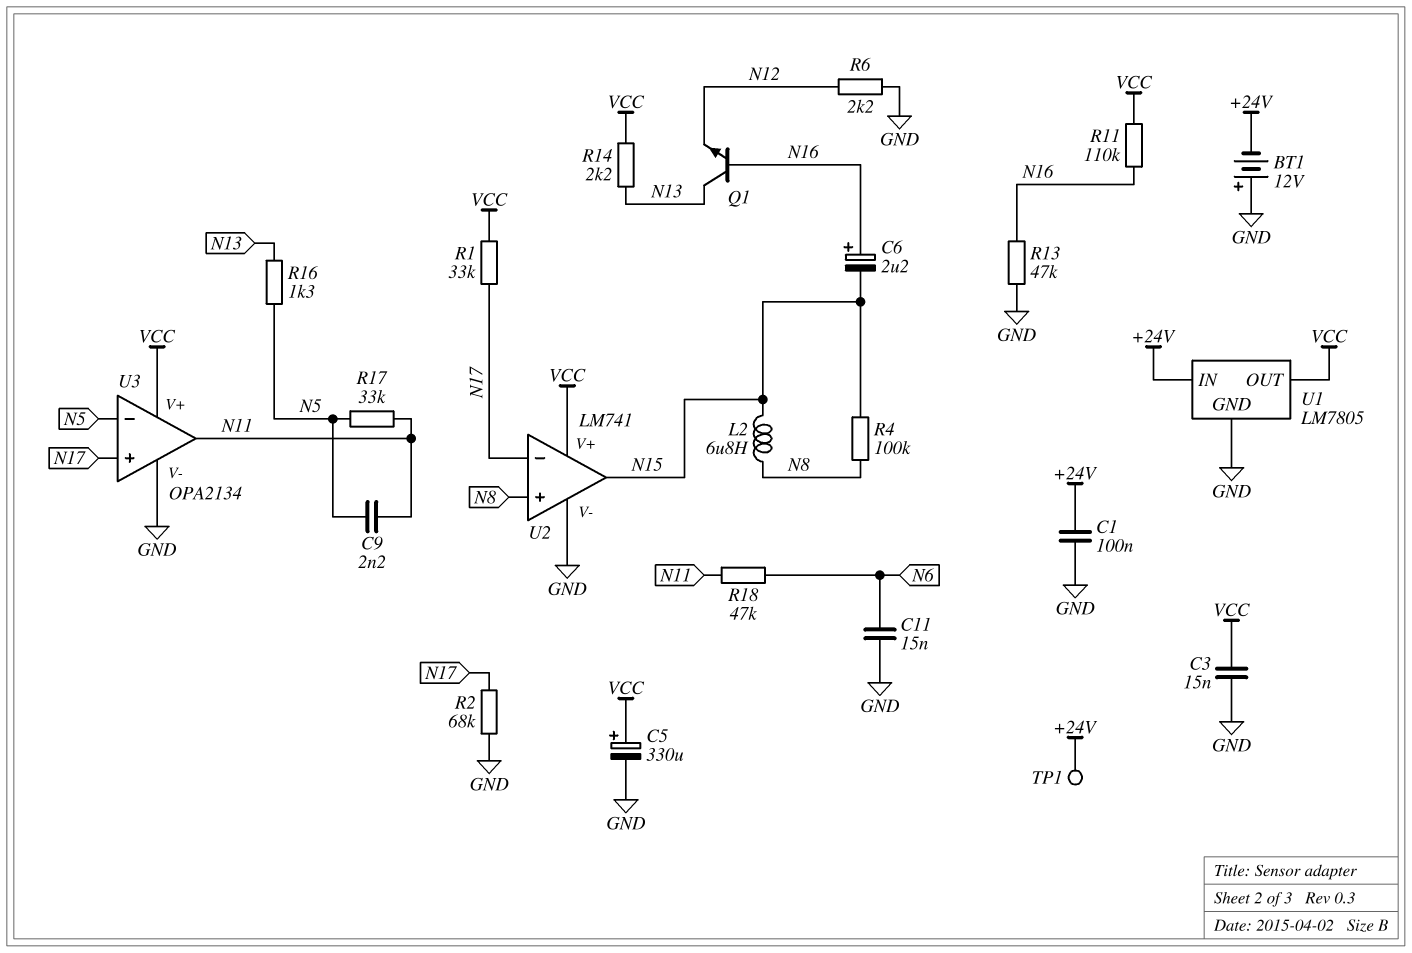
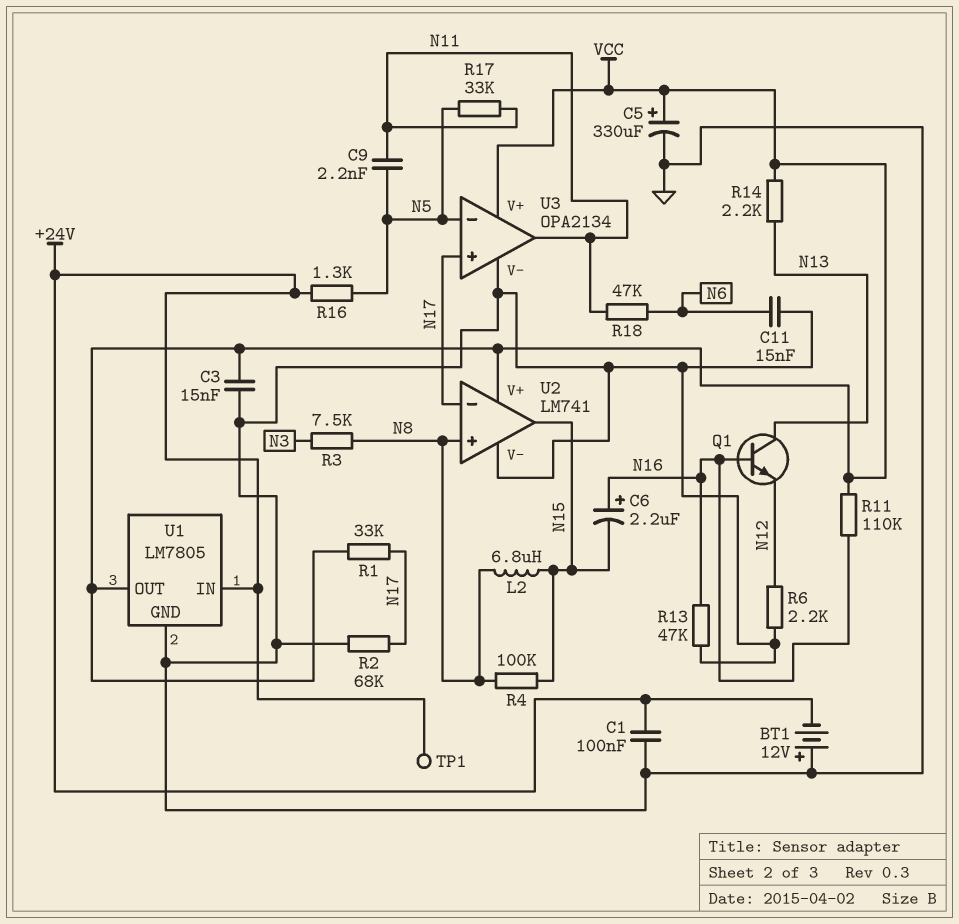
R3: none -> 7.5k (N3, N8)
R16: 1.3k (N5, N13) -> 1.3k (+24V, N5)

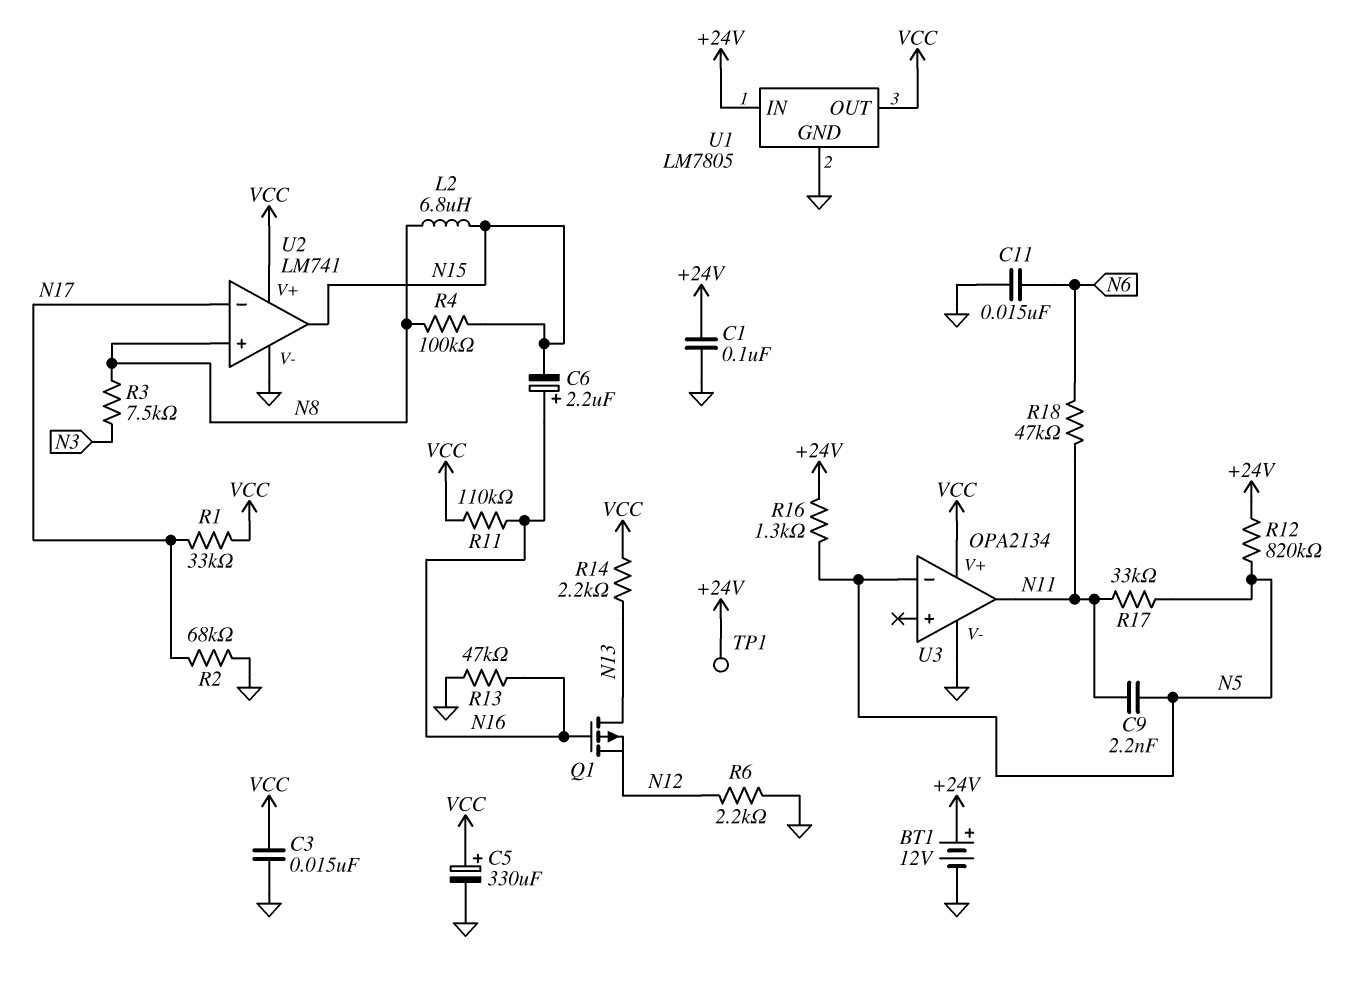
BT1: 12V (plus GND, minus +24V) -> 12V (plus +24V, minus GND)
Q1: NPN (B N16, C N13, E N12) -> PMOS (G N16, D N13, S N12)
R12: none -> 820k (+24V, N5)
U3 pin in+: N17 -> none

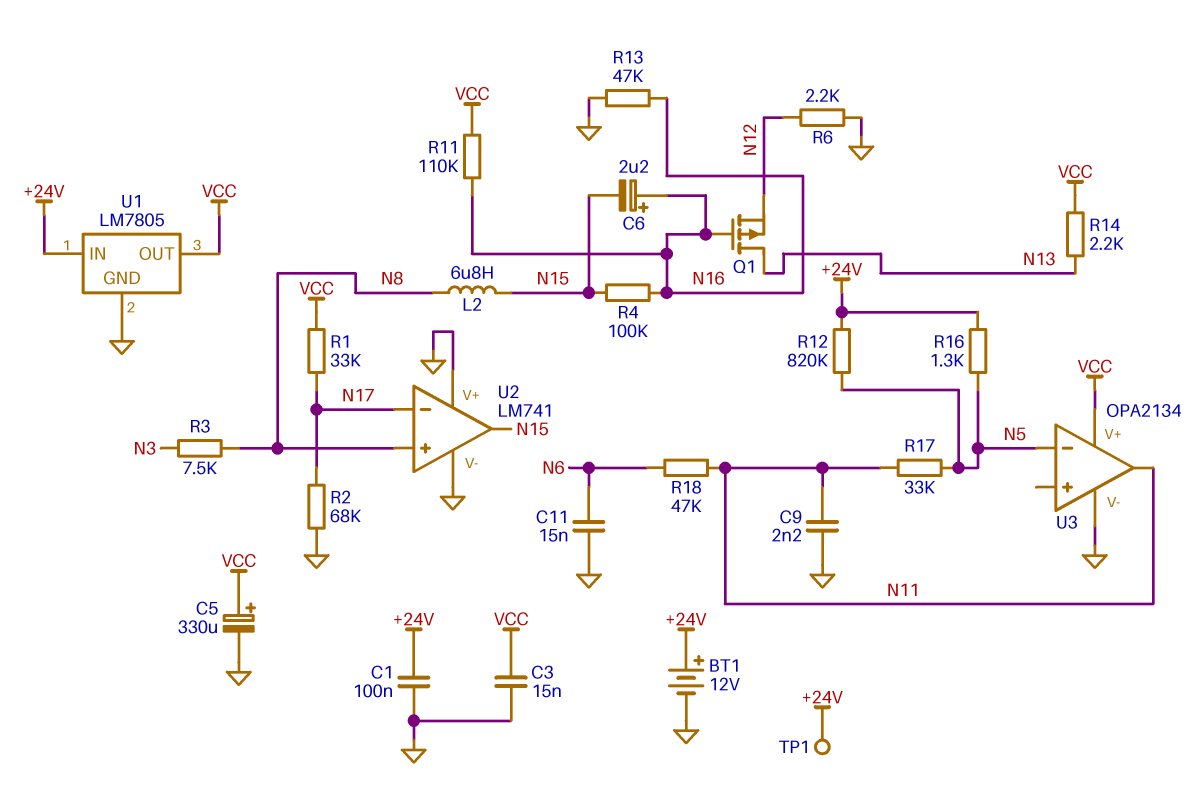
C9: 2.2nF (N5, N11) -> 2.2nF (GND, N11)
R4: 100k (N8, N15) -> 100k (N15, N16)
U2 pin V+: VCC -> GND

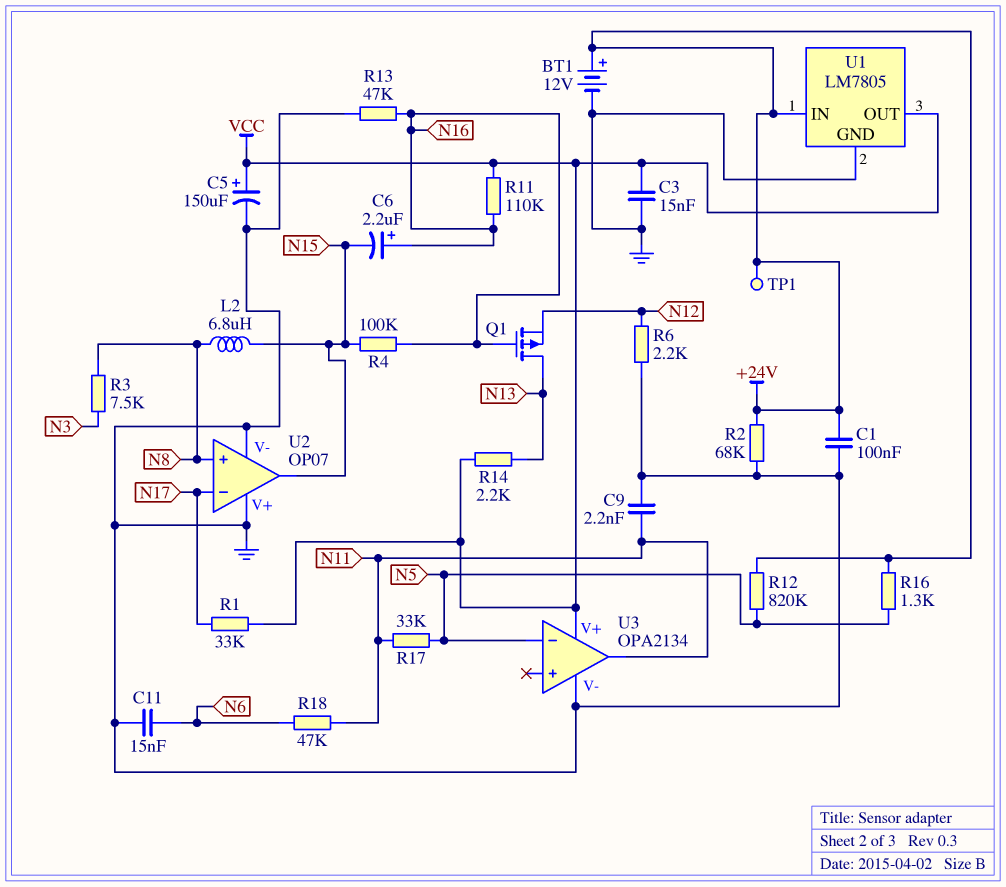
C5: 330uF (plus VCC, minus GND) -> 150uF (plus VCC, minus GND)
R2: 68k (GND, N17) -> 68k (+24V, GND)
U2: LM741 -> OP07

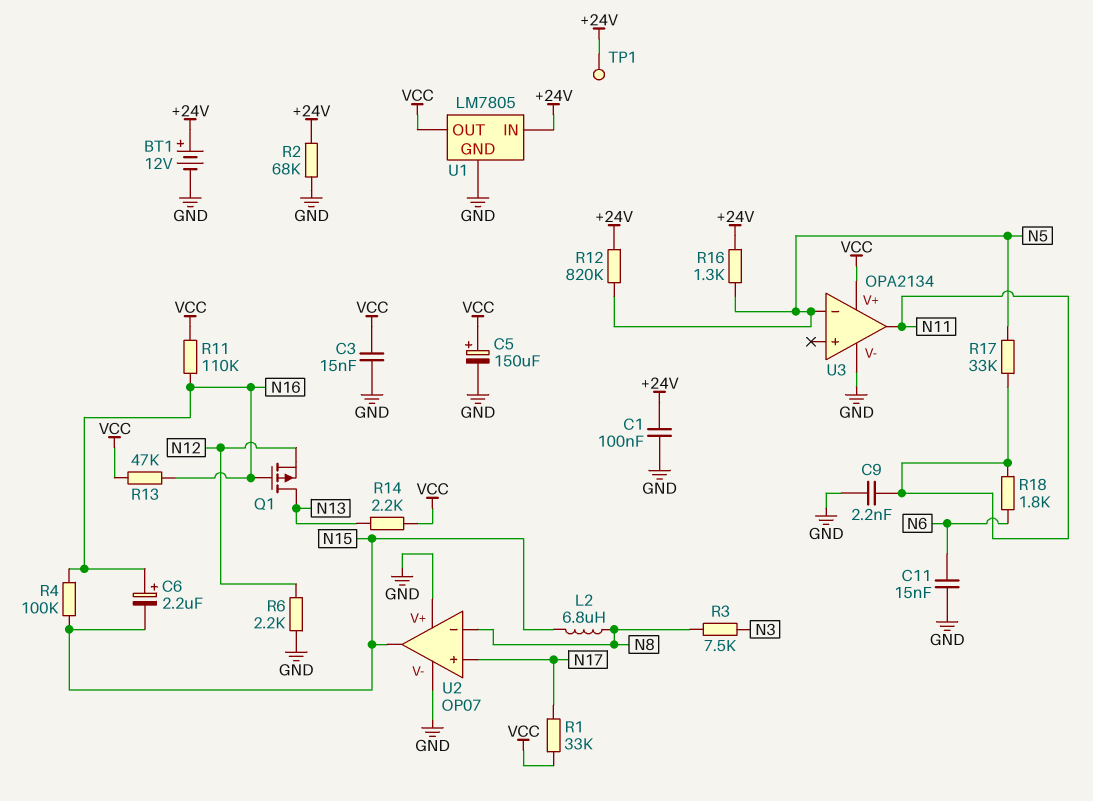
R13: 47k (GND, N16) -> 47k (N16, VCC)
R18: 47k (N6, N11) -> 1.8k (N6, N11)
U2 pin in+: N8 -> N17
U2 pin in-: N17 -> N8

